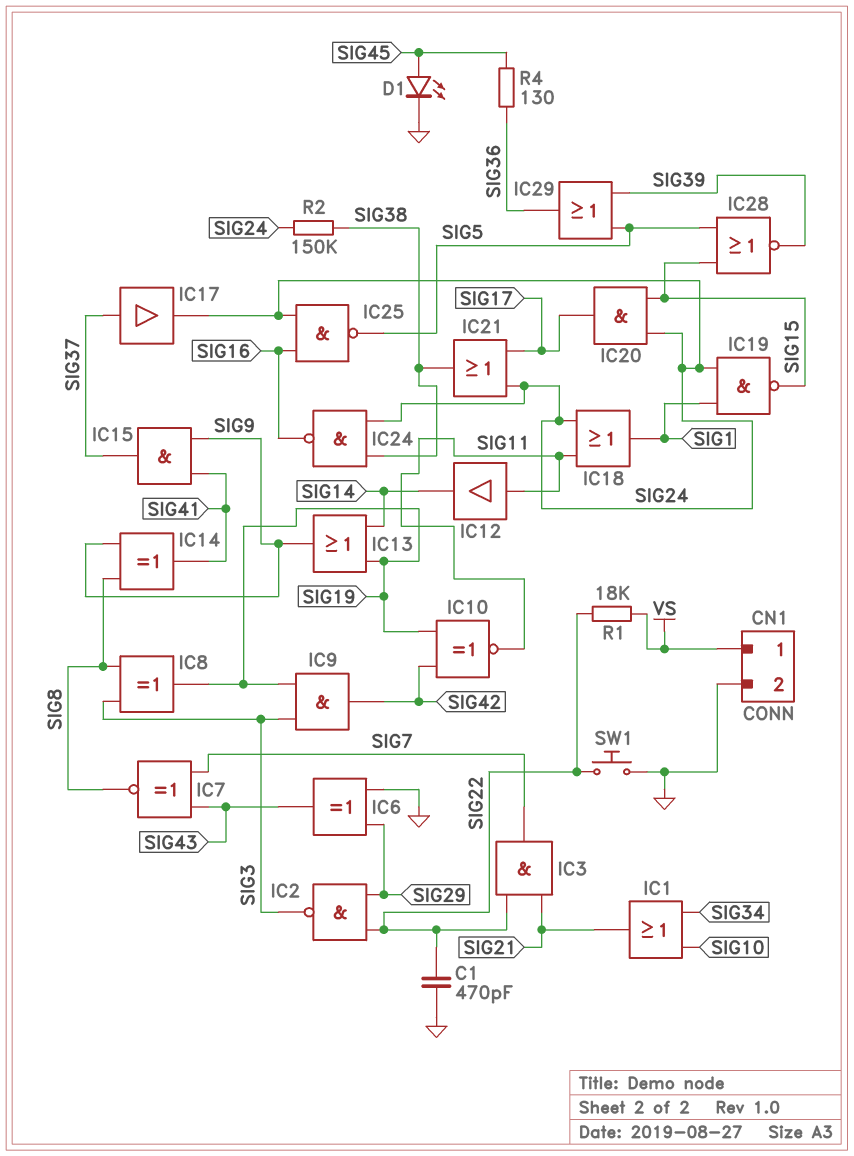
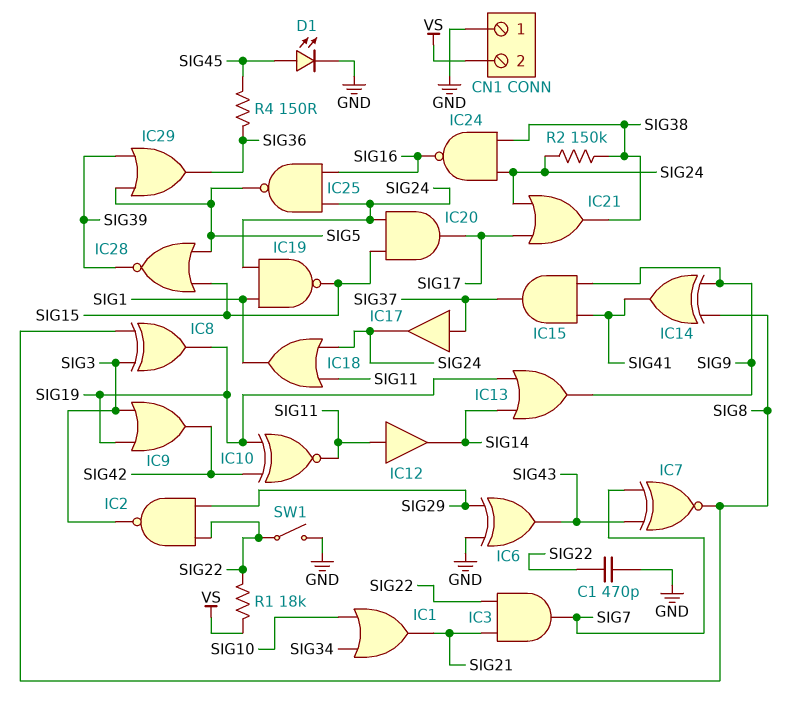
CN1 pin 1: VS -> GND
CN1 pin 2: GND -> VS
IC9: AND (in SIG3, in SIG19, out SIG42) -> OR (in SIG3, in SIG19, out SIG42)
R4: 130 (SIG36, SIG45) -> 150 (SIG36, SIG45)
SW1: button (GND, SIG22) -> switch (GND, SIG22)

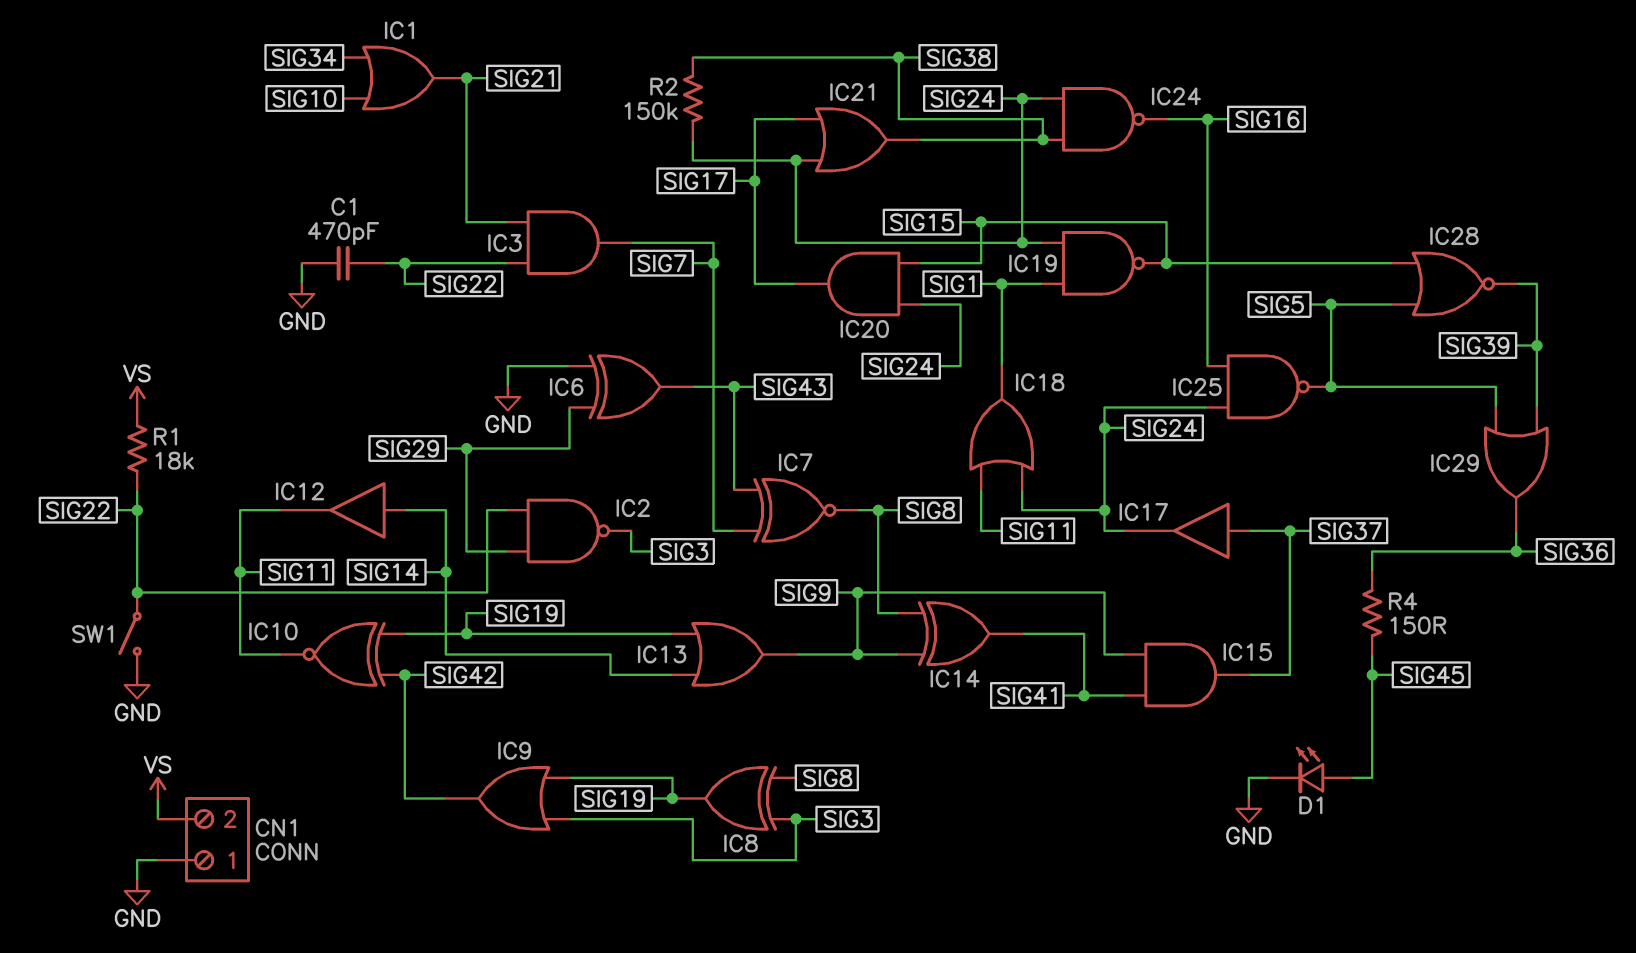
IC12: buffer (in SIG11, out SIG14) -> buffer (in SIG14, out SIG11)

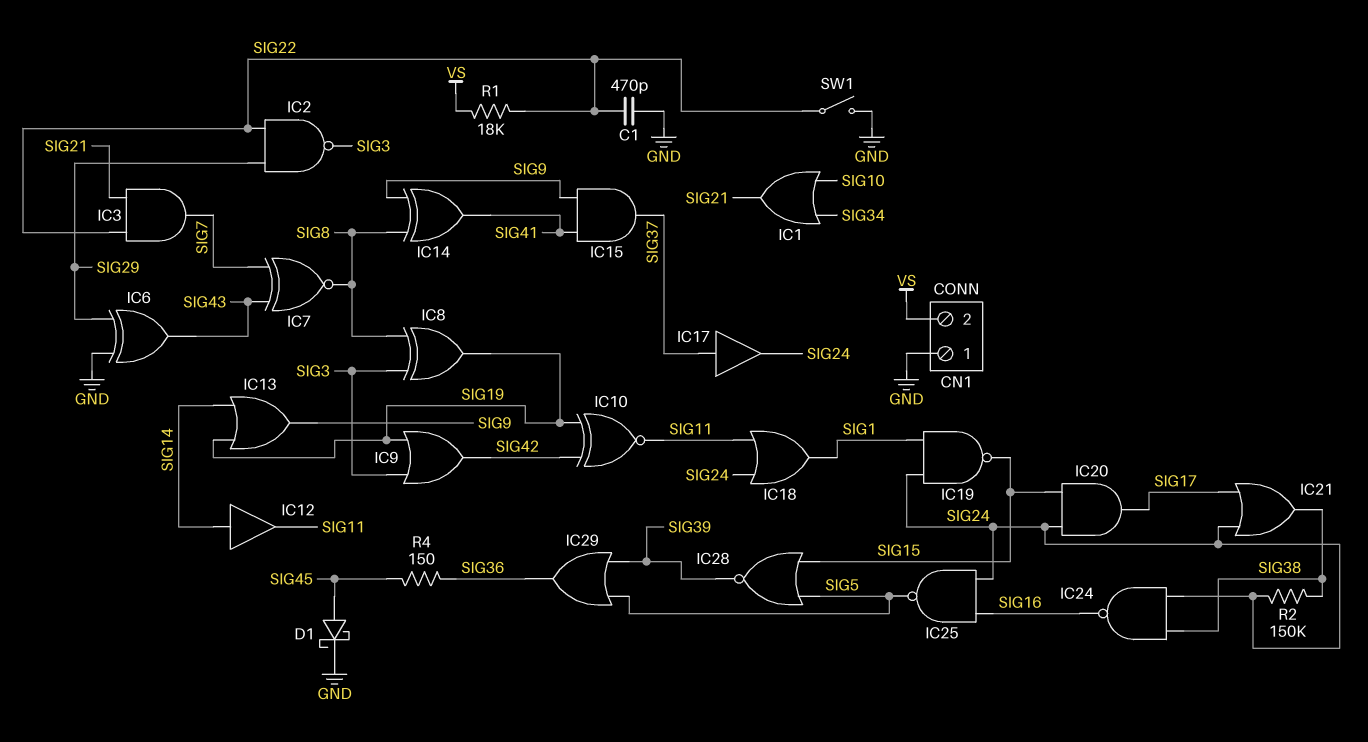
D1: LED (A SIG45, K GND) -> schottky (A SIG45, K GND)

